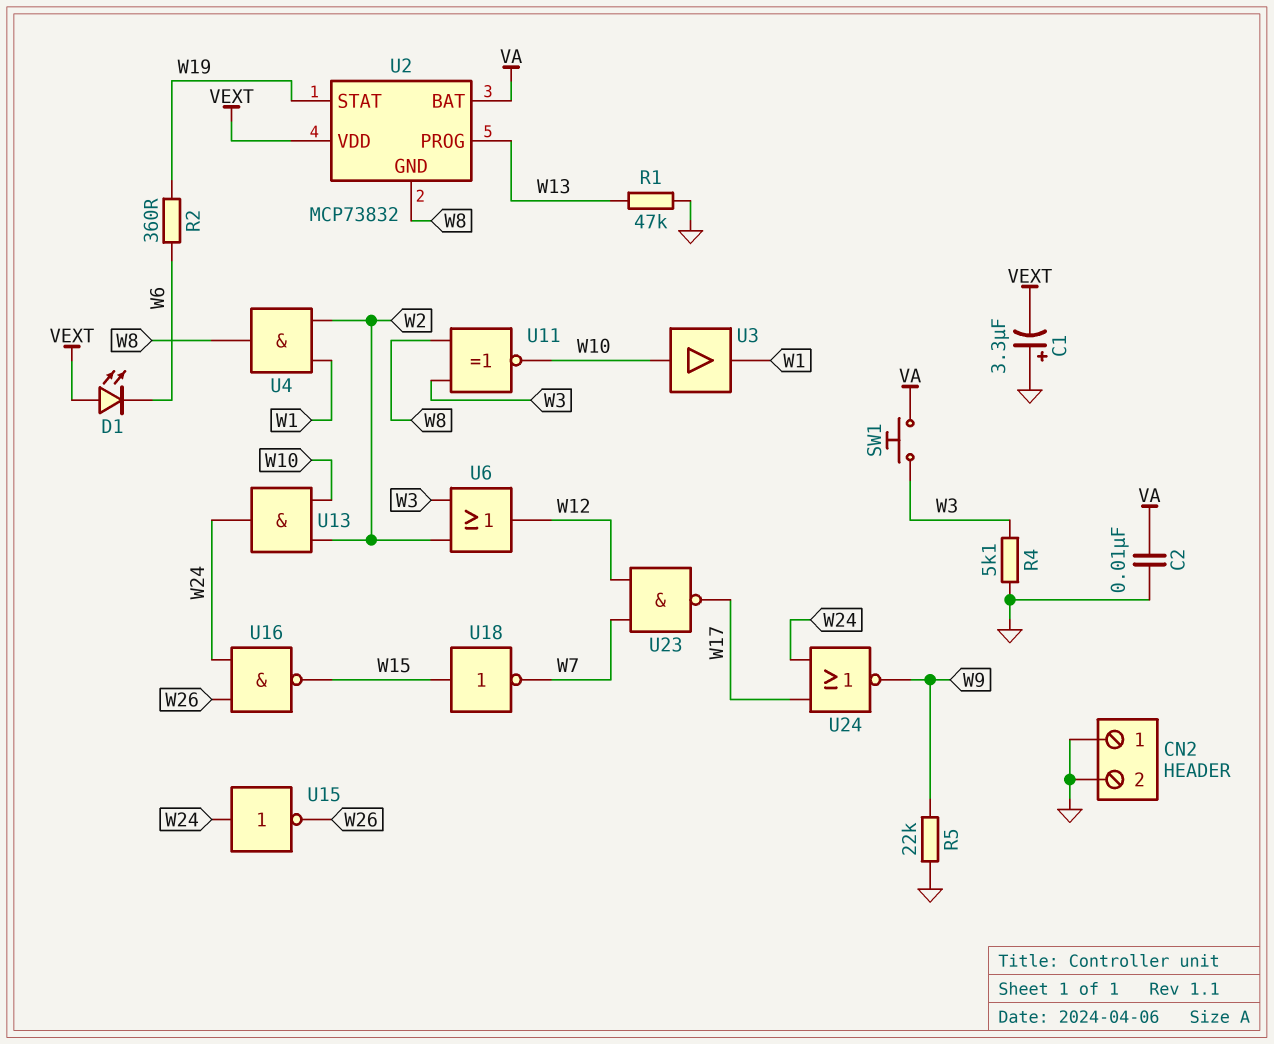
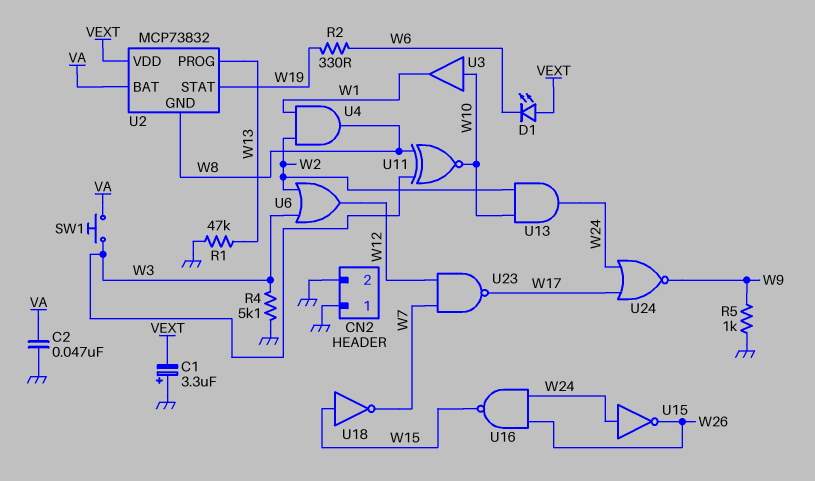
C2: 10nF (GND, VA) -> 47nF (GND, VA)
R2: 360 (W6, W19) -> 330 (W6, W19)
R5: 22k (GND, W9) -> 1k (GND, W9)

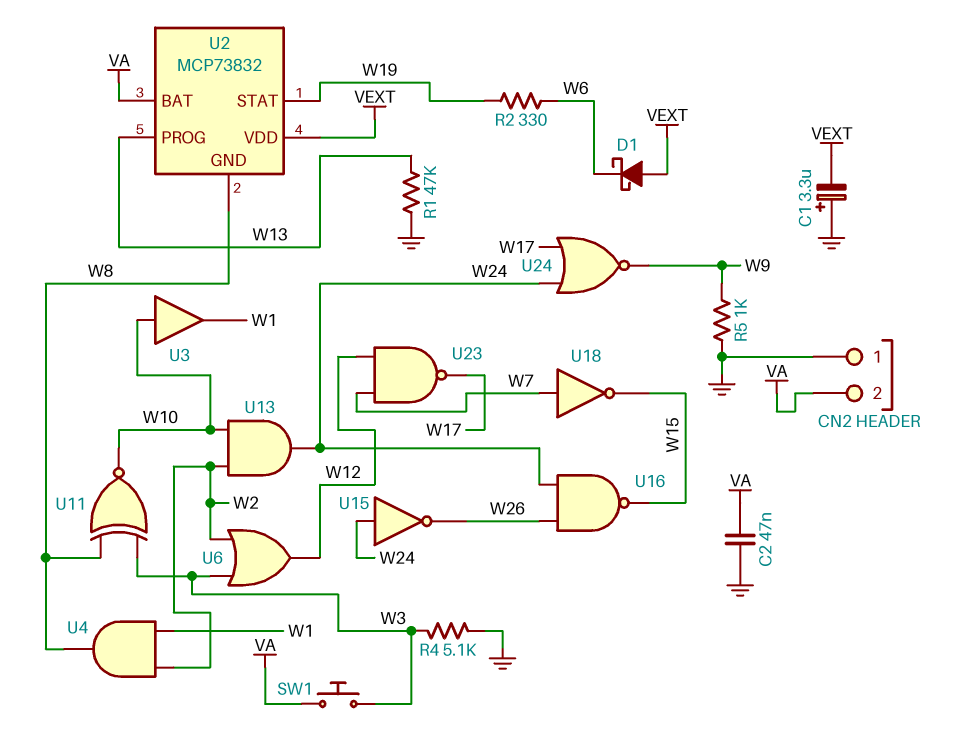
CN2 pin 2: GND -> VA
D1: LED (A VEXT, K W6) -> schottky (A VEXT, K W6)
U18: NOT (in W15, out W7) -> NOT (in W7, out W15)

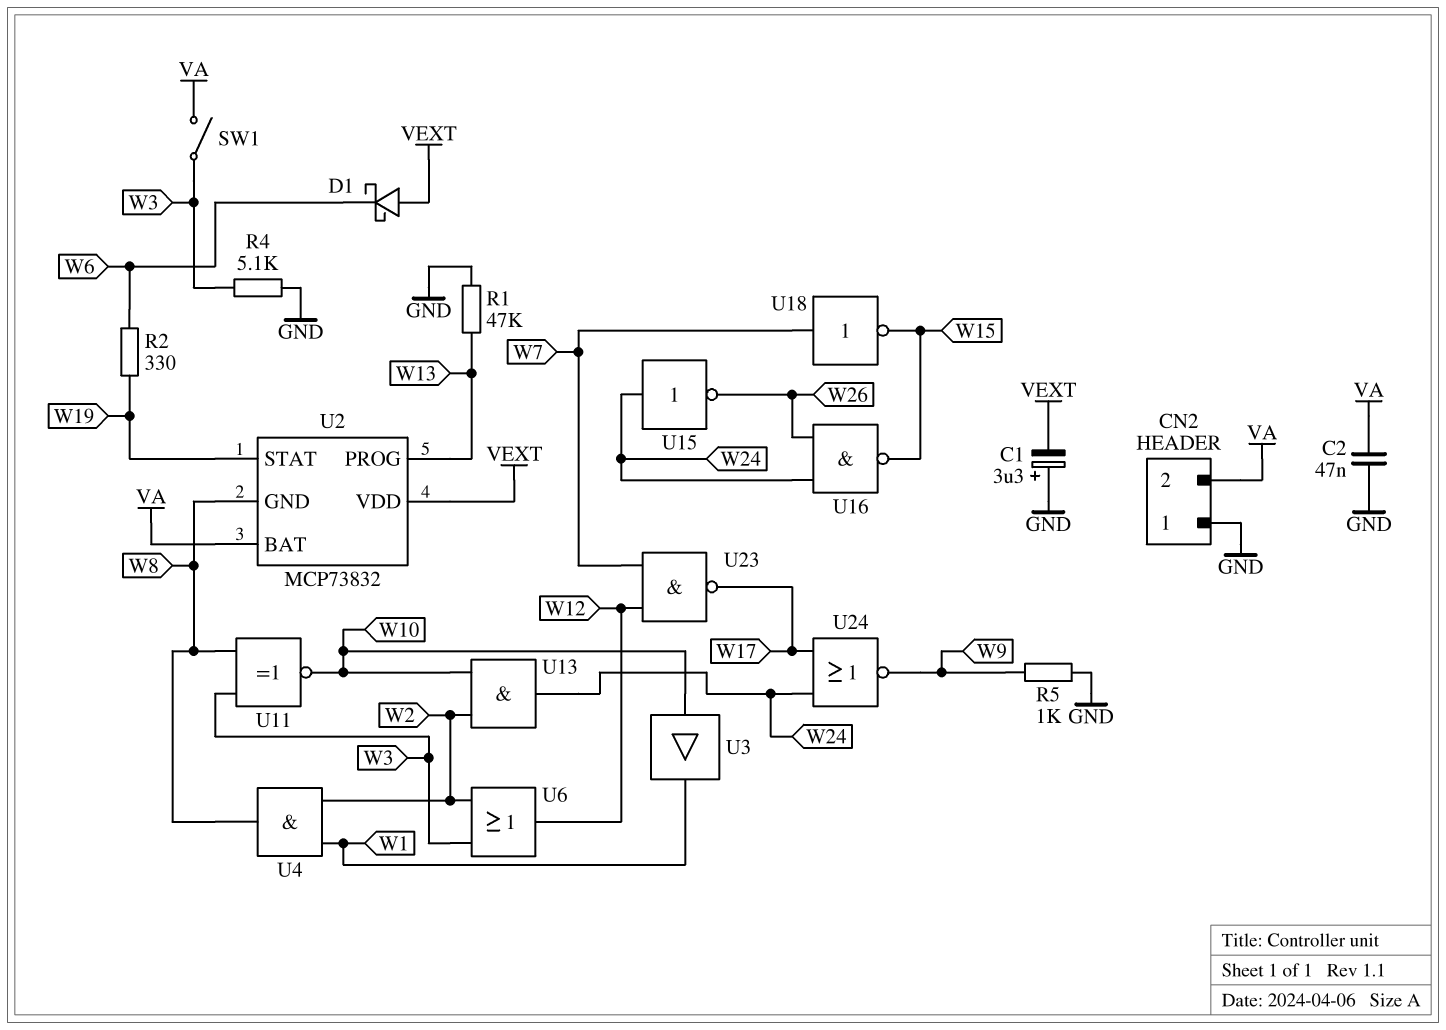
SW1: button (VA, W3) -> switch (VA, W3)

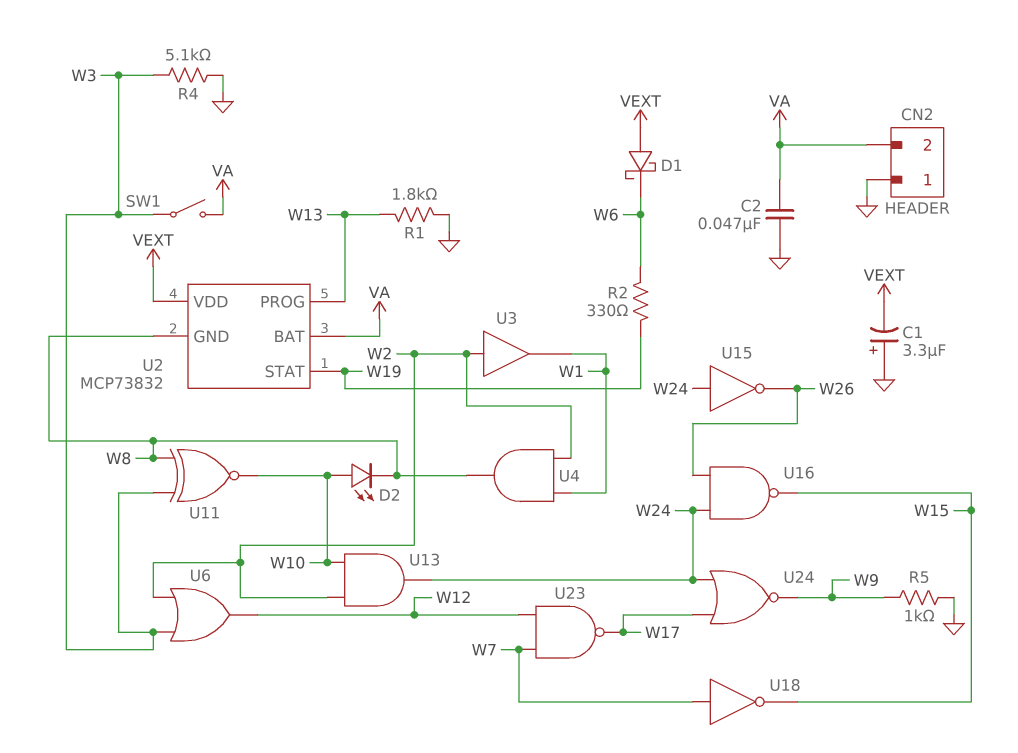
D2: none -> LED (A W10, K W8)
R1: 47k (GND, W13) -> 1.8k (GND, W13)
U3: buffer (in W10, out W1) -> buffer (in W2, out W1)

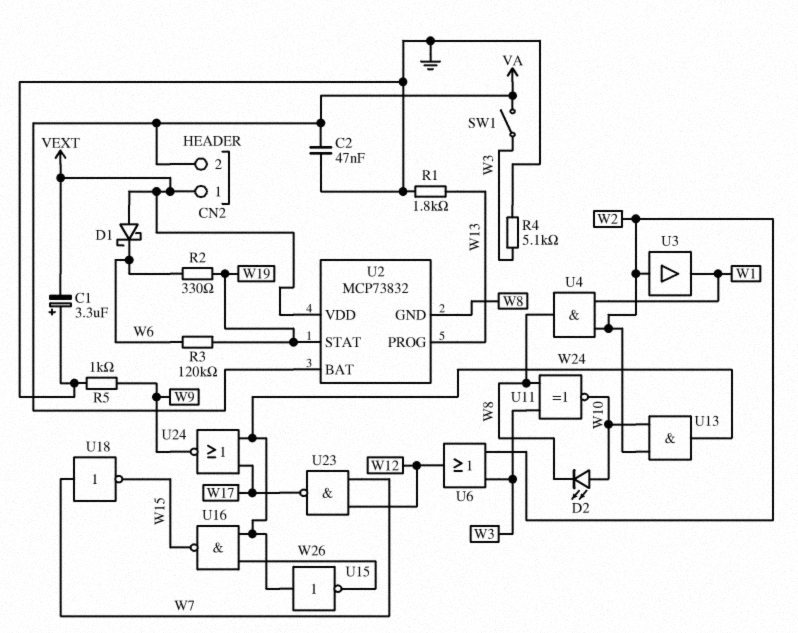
CN2 pin 1: GND -> VEXT
R3: none -> 120k (W6, W19)

